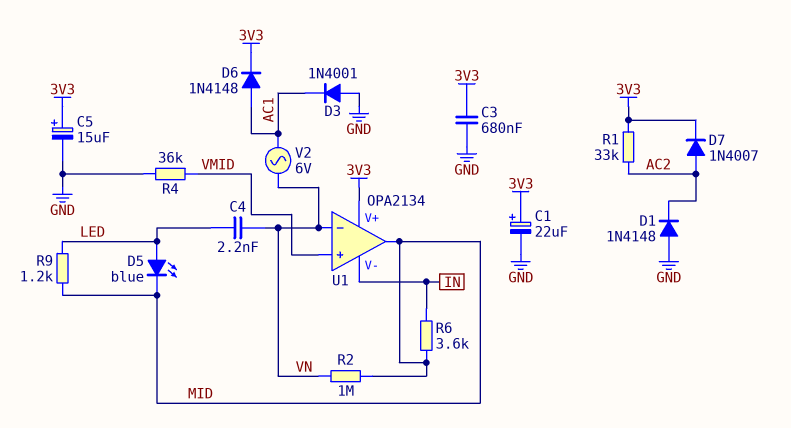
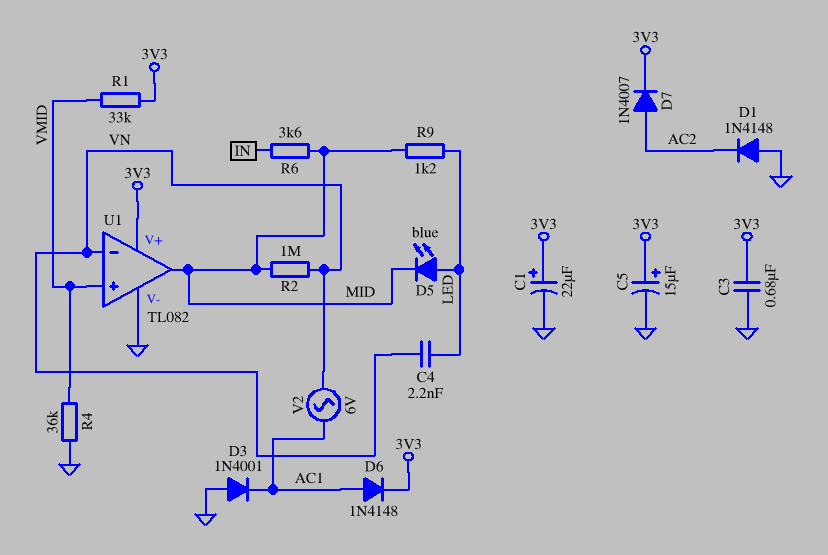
R1: 33k (3V3, AC2) -> 33k (3V3, VMID)
U1: OPA2134 -> TL082
U1 pin V-: IN -> GND

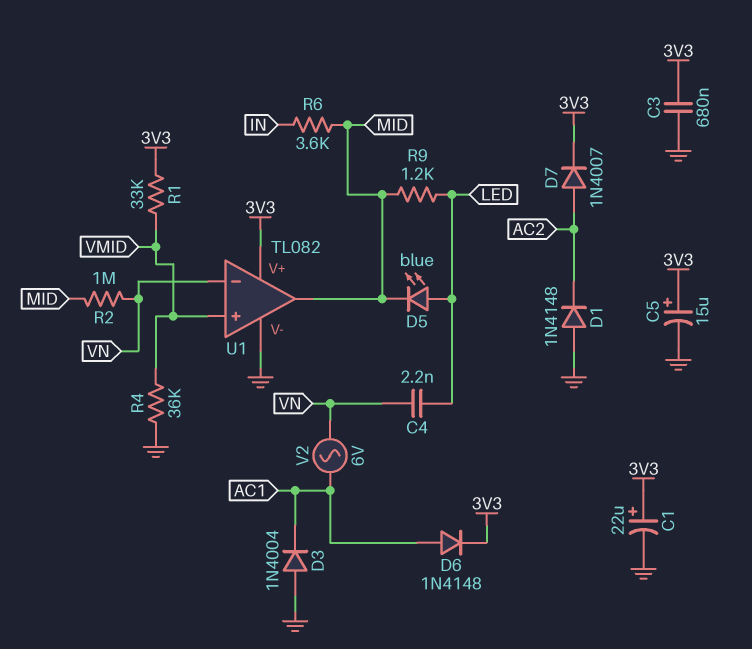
D3: diode 1N4001 (A GND, K AC1) -> diode 1N4004 (A GND, K AC1)

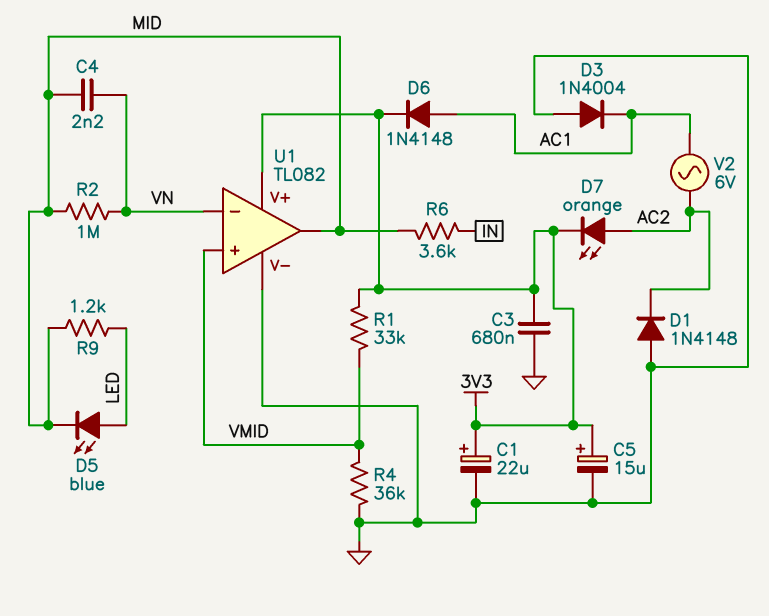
C4: 2.2nF (LED, VN) -> 2.2nF (MID, VN)
D7: diode 1N4007 (A AC2, K 3V3) -> LED orange (A AC2, K 3V3)
V2: AC 6V (AC1, VN) -> AC 6V (AC1, AC2)

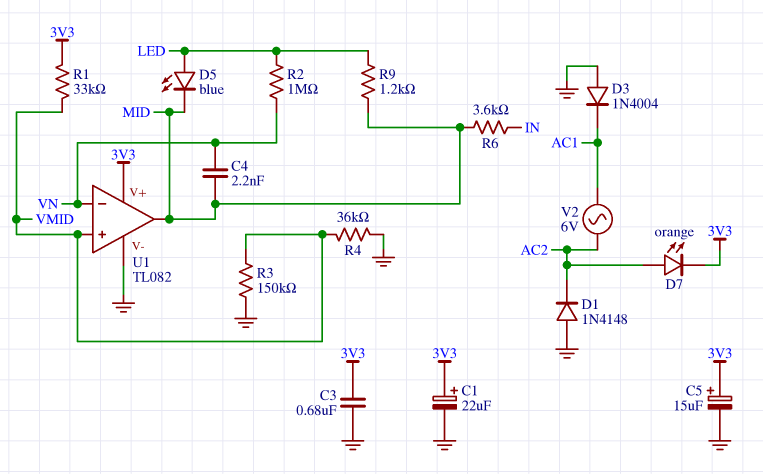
D6: diode 1N4148 (A AC1, K 3V3) -> none
R2: 1M (MID, VN) -> 1M (LED, VN)
R3: none -> 150k (GND, VMID)

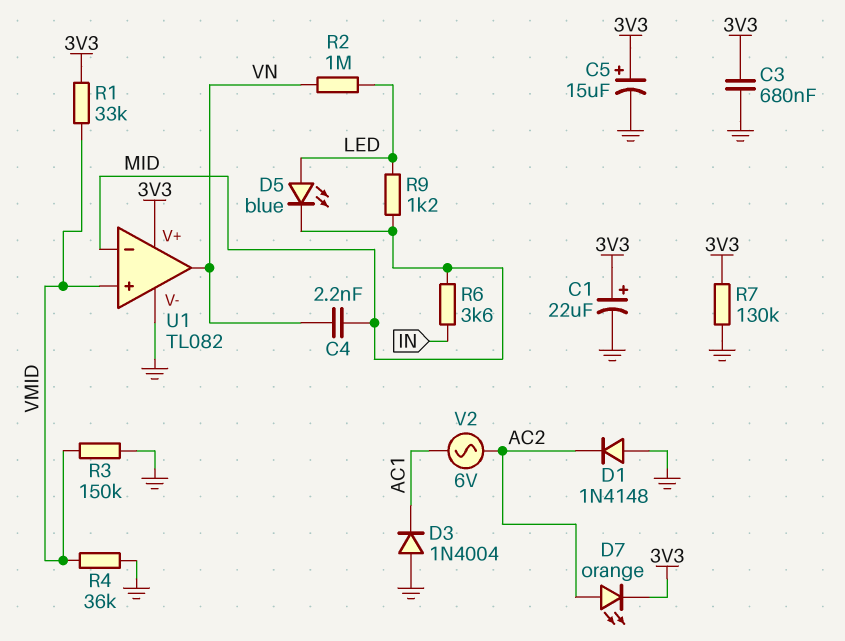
R7: none -> 130k (3V3, GND)
U1 pin in-: VN -> MID
U1 pin out: MID -> VN

